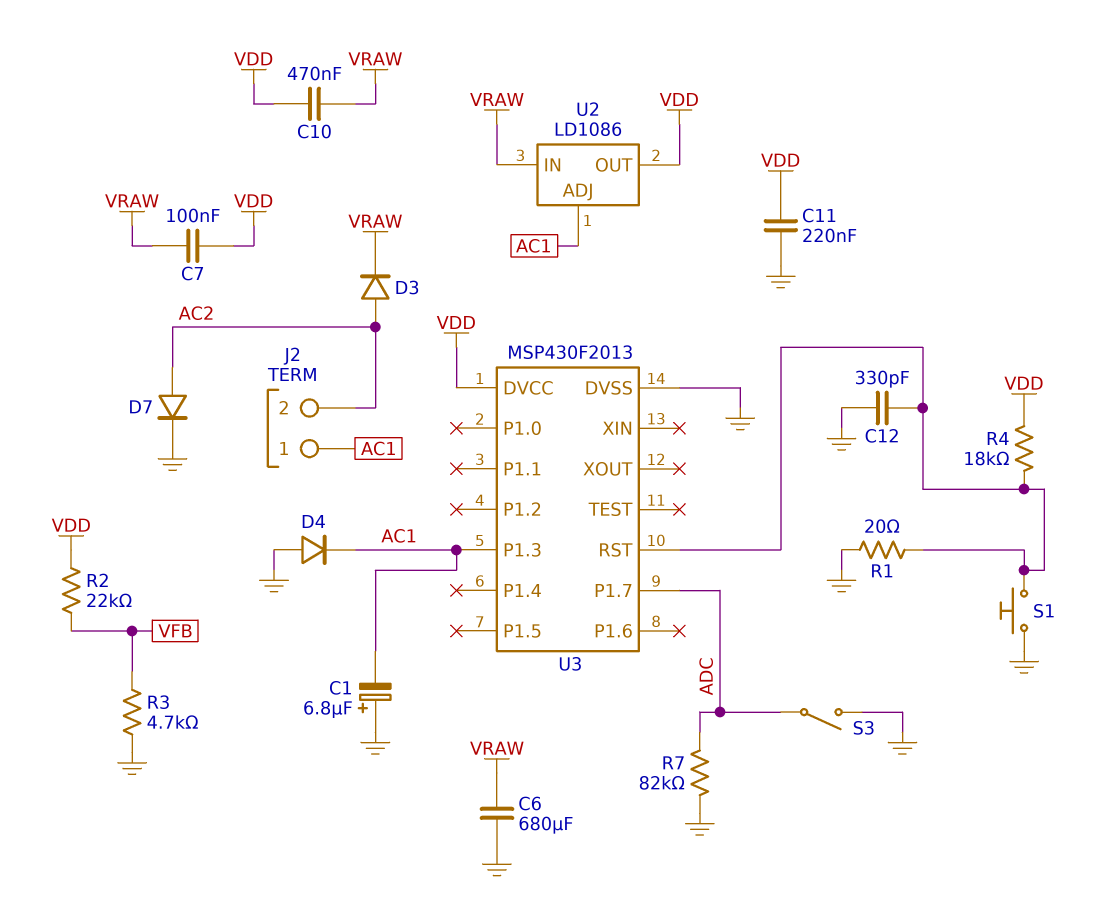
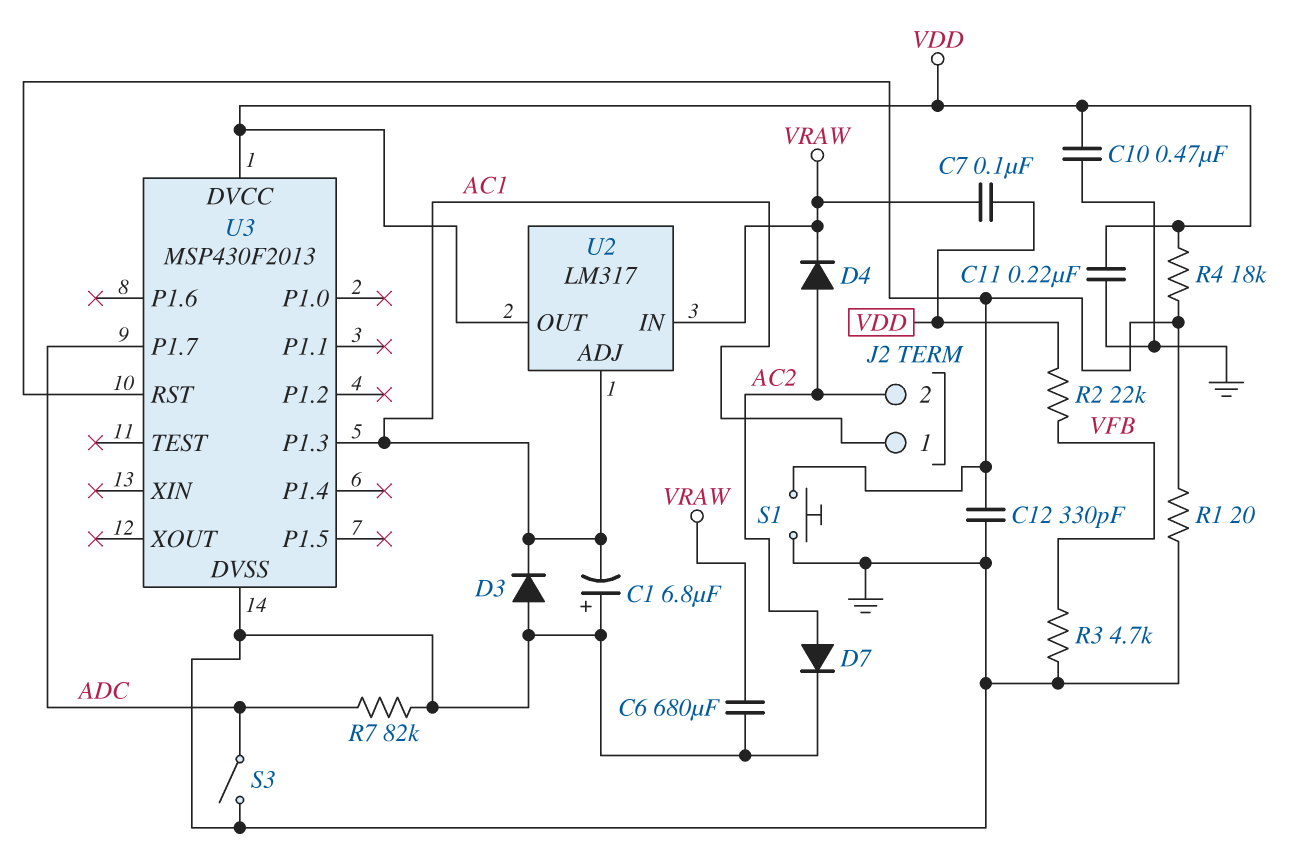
C10: 470nF (VDD, VRAW) -> 470nF (GND, VDD)
D3: diode (A AC2, K VRAW) -> diode (A GND, K AC1)
D4: diode (A GND, K AC1) -> diode (A AC2, K VRAW)
U2: LD1086 -> LM317

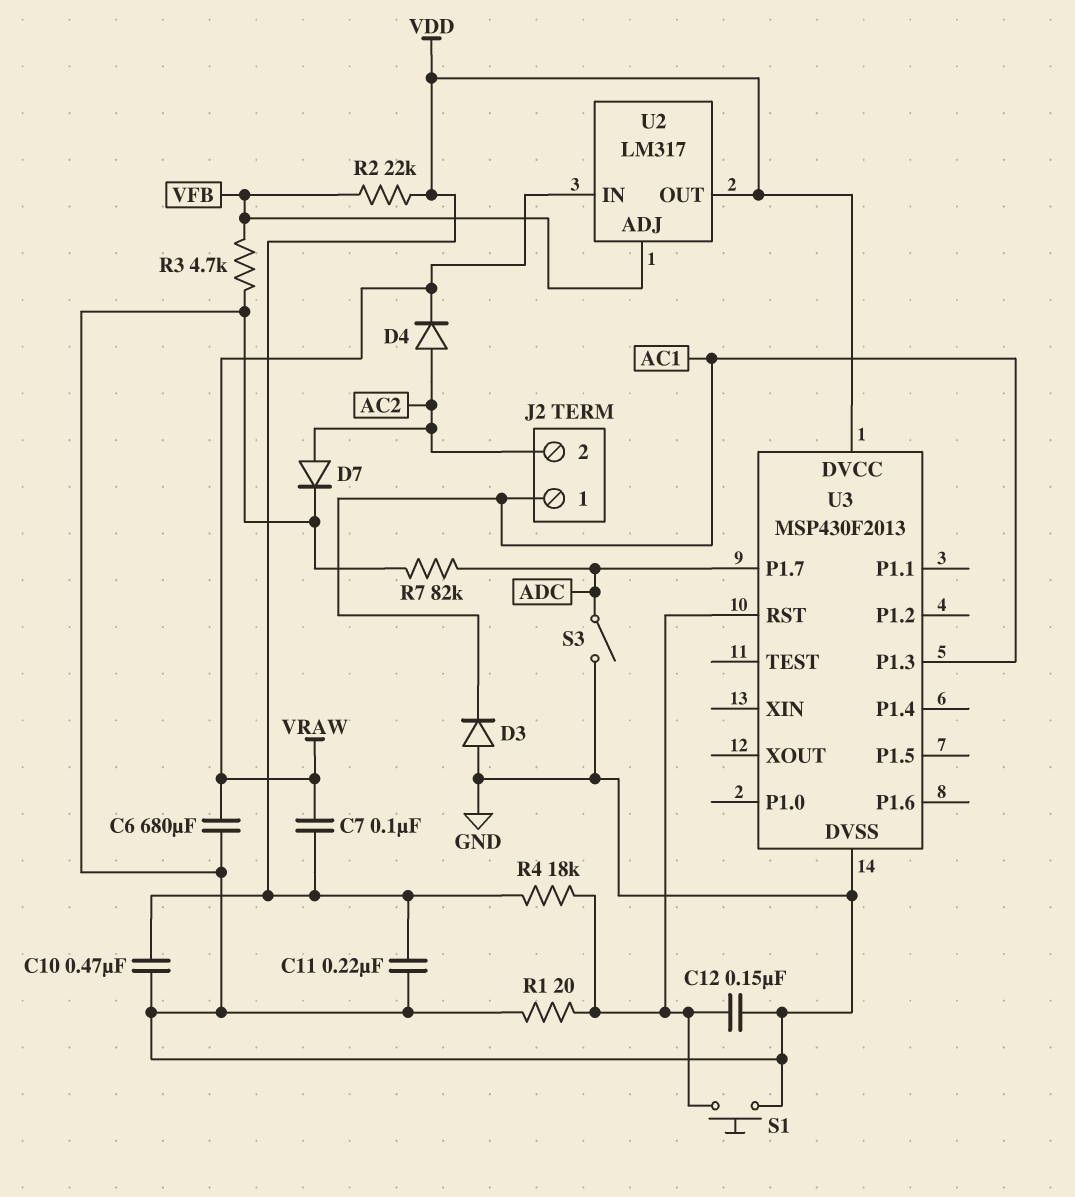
C1: 6.8uF (plus GND, minus AC1) -> none
C12: 330pF (GND, U3/RST) -> 150nF (GND, U3/RST)
U2 pin ADJ: AC1 -> VFB

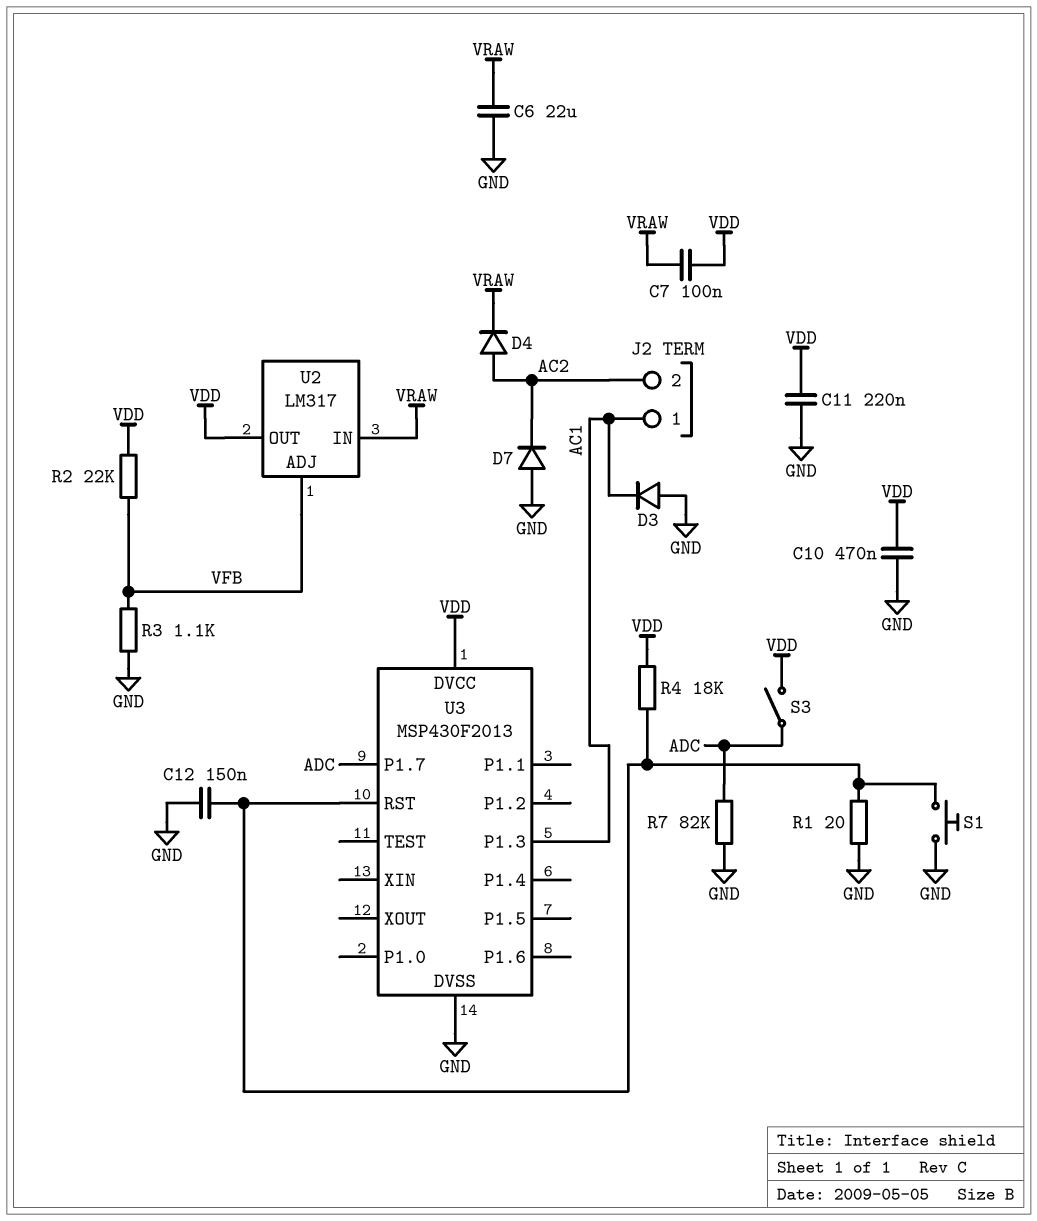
C6: 680uF (GND, VRAW) -> 22uF (GND, VRAW)
D7: diode (A AC2, K GND) -> diode (A GND, K AC2)
R3: 4.7k (GND, VFB) -> 1.1k (GND, VFB)
S3: switch (ADC, GND) -> switch (ADC, VDD)

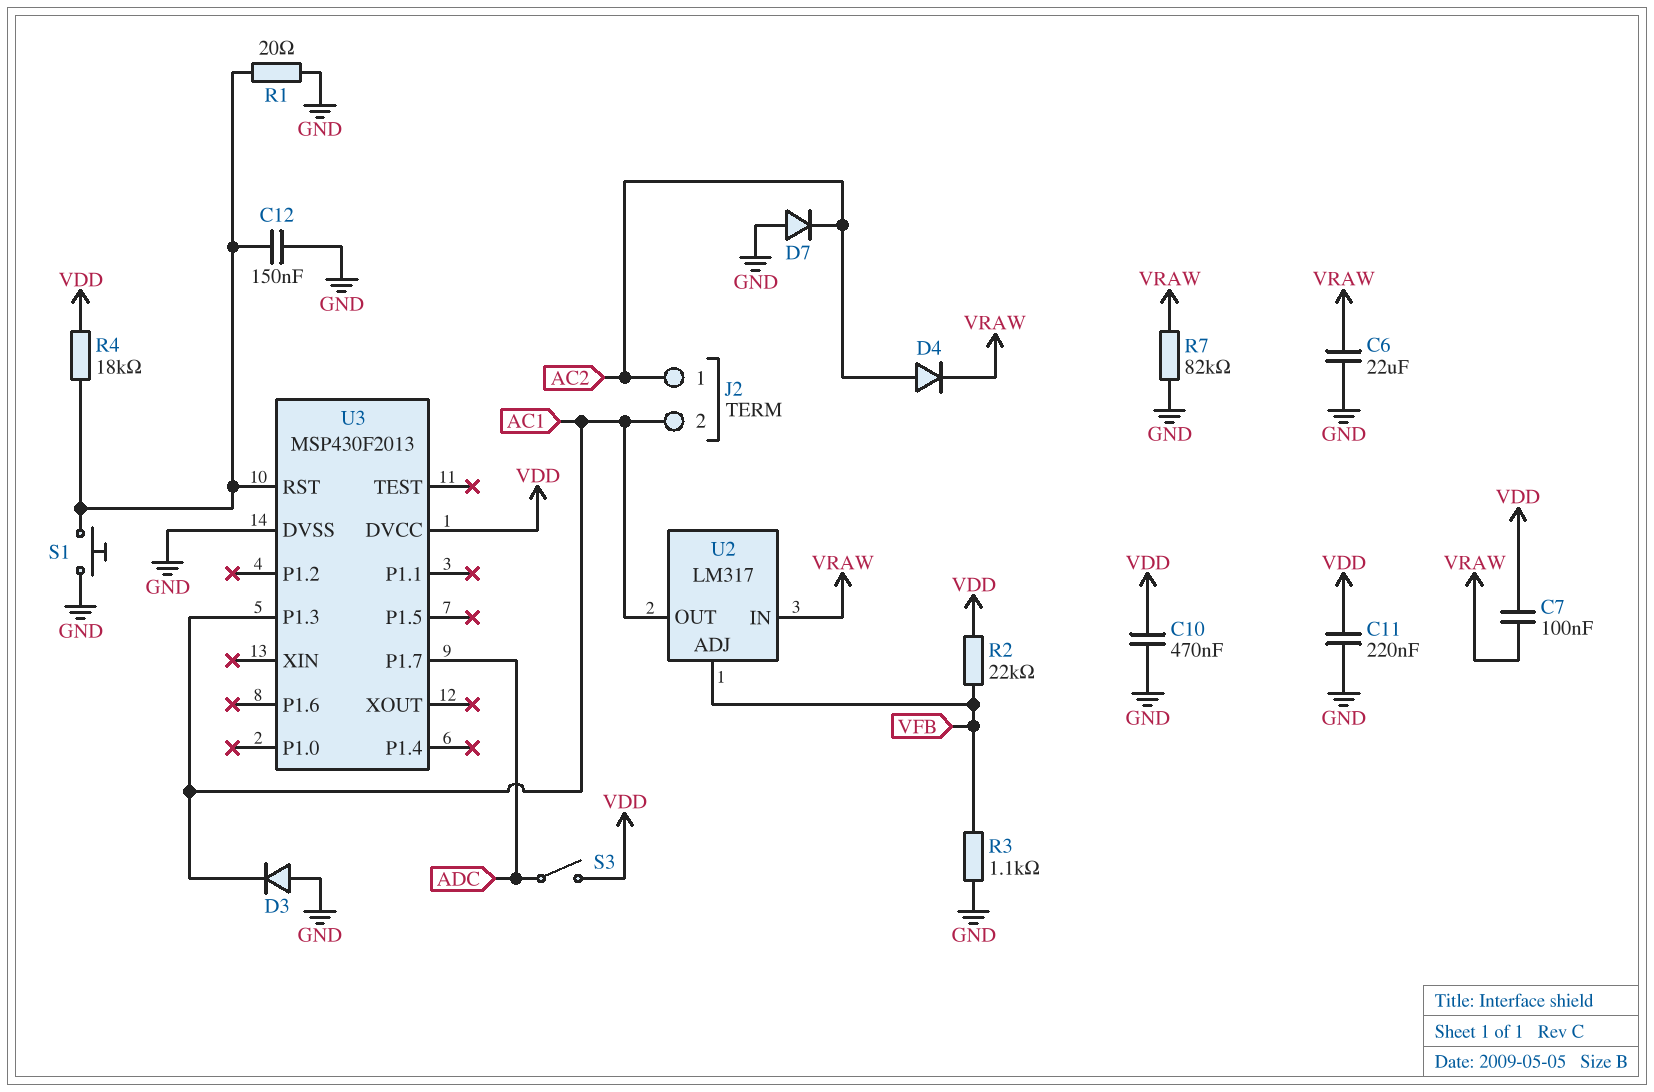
J2 pin 1: AC1 -> AC2
J2 pin 2: AC2 -> AC1
R7: 82k (ADC, GND) -> 82k (GND, VRAW)
U2 pin OUT: VDD -> AC1

